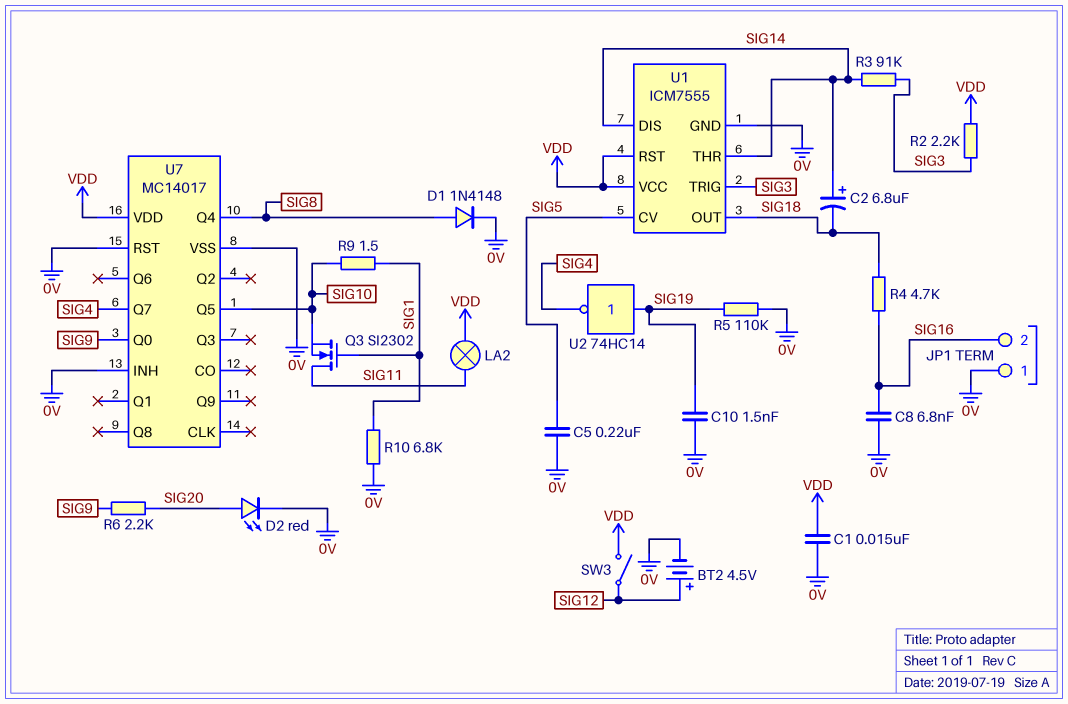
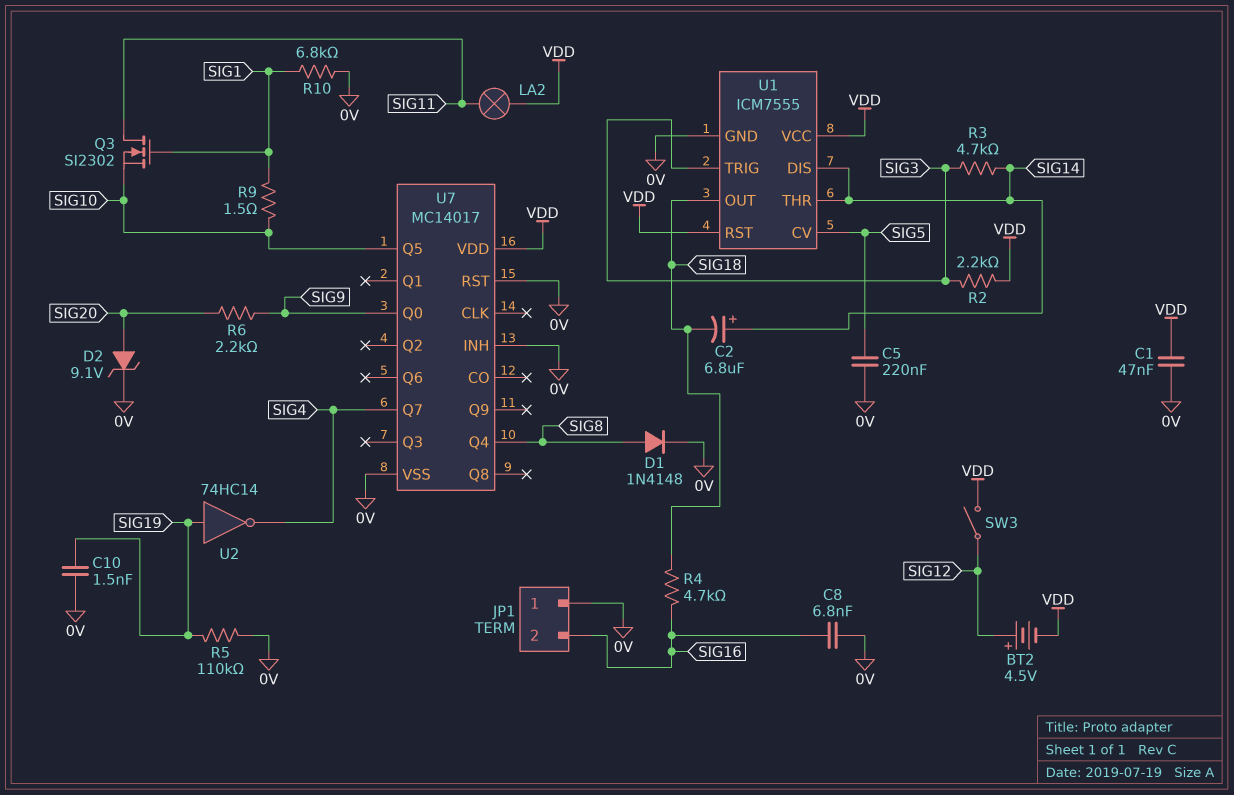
BT2: 4.5V (plus SIG12, minus 0V) -> 4.5V (plus SIG12, minus VDD)
C1: 15nF (0V, VDD) -> 47nF (0V, VDD)
D2: LED red (A SIG20, K 0V) -> zener 9.1V (A SIG20, K 0V)
R3: 91k (SIG3, SIG14) -> 4.7k (SIG3, SIG14)

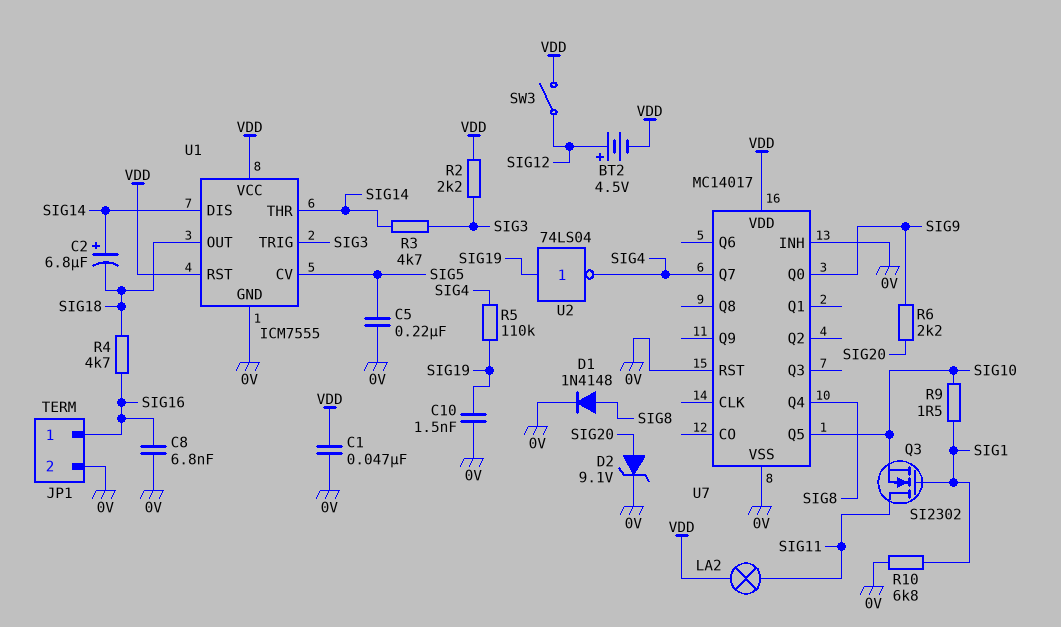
JP1 pin 1: 0V -> SIG16
JP1 pin 2: SIG16 -> 0V
R5: 110k (0V, SIG19) -> 110k (SIG4, SIG19)
U2: NOT 74HC14 (in SIG19, out SIG4) -> NOT 74LS04 (in SIG19, out SIG4)

